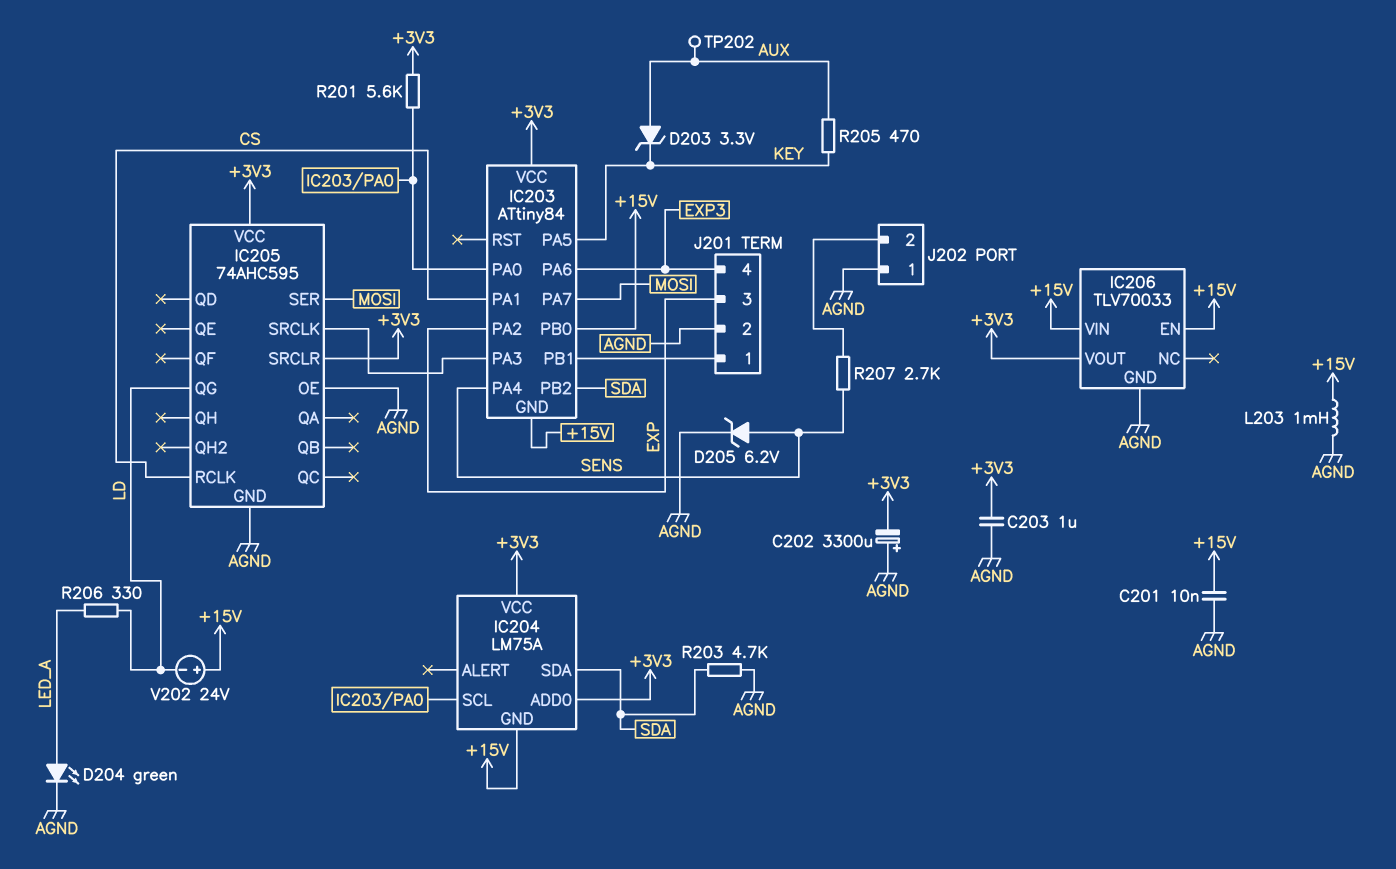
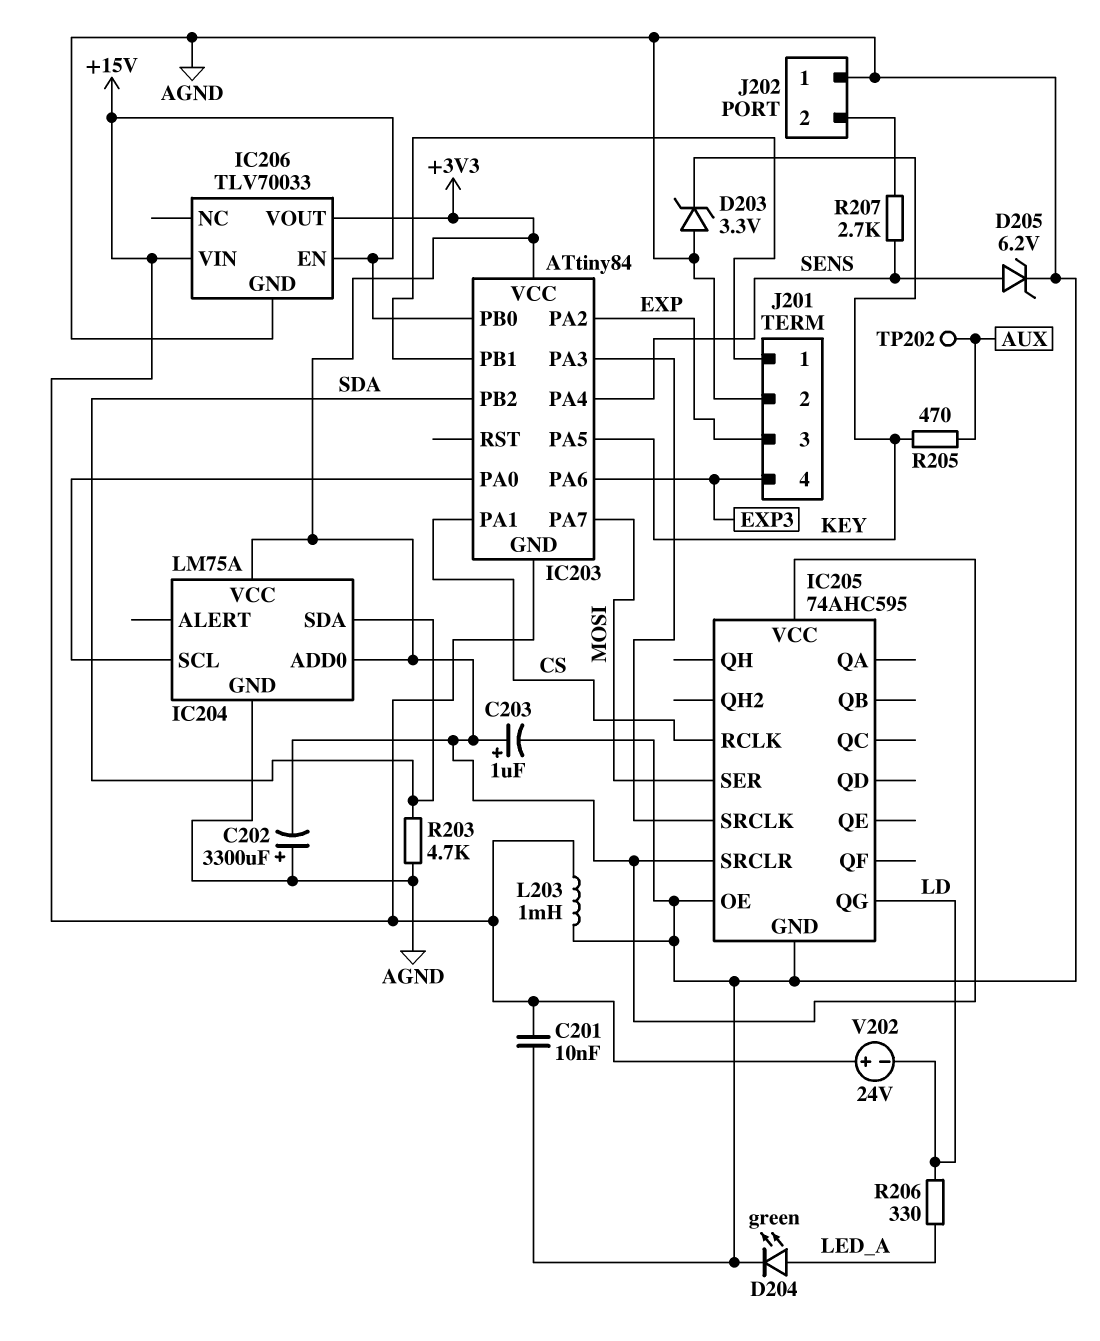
C203: 1uF (+3V3, AGND) -> 1uF (plus +3V3, minus AGND)
D203: zener 3.3V (A AUX, K KEY) -> zener 3.3V (A AGND, K KEY)
IC204 pin GND: +15V -> AGND
R201: 5.6k (+3V3, IC203/PA0) -> none

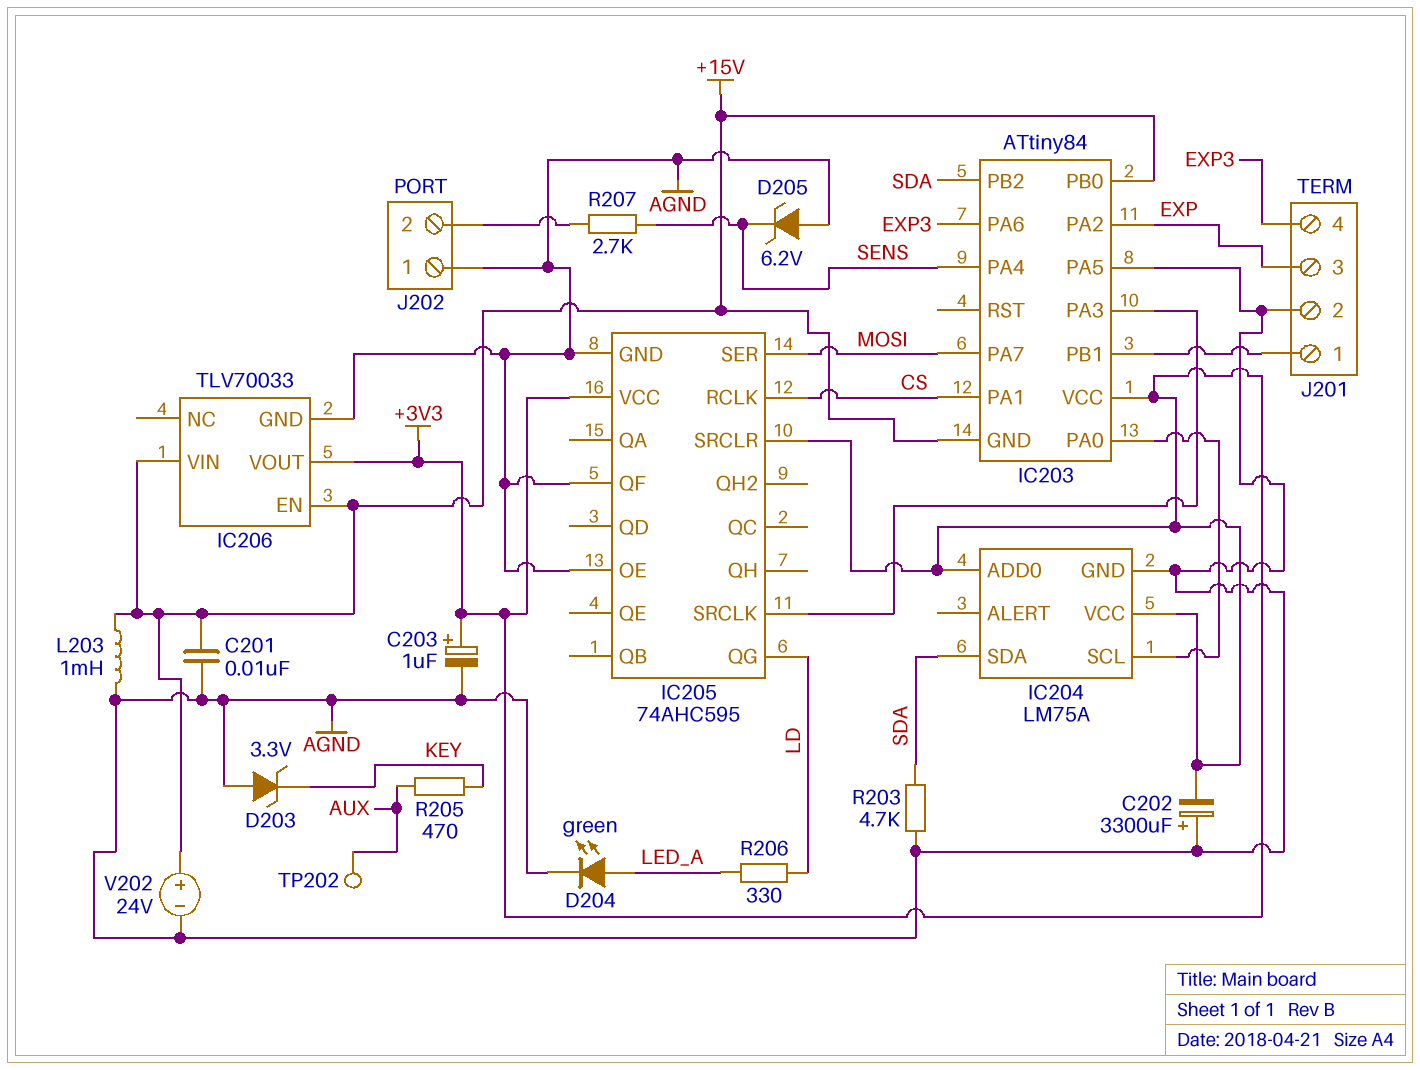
D205: zener 6.2V (A SENS, K AGND) -> zener 6.2V (A AGND, K SENS)
IC203 pin PA5: KEY -> AGND
IC205 pin QF: none -> AGND
V202: 24V (plus +15V, minus LD) -> 24V (plus +15V, minus AGND)

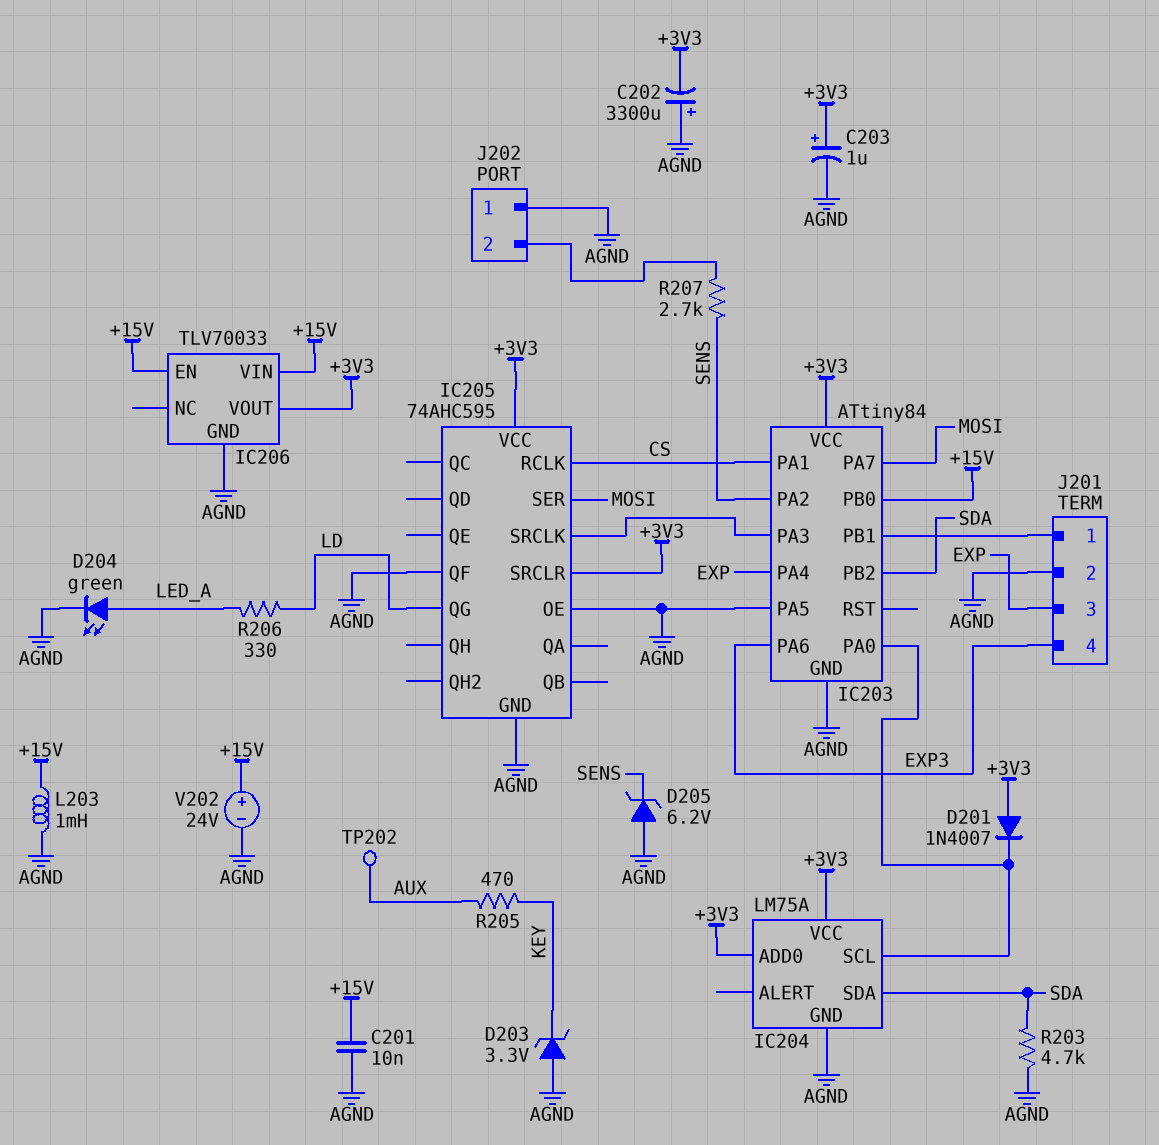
D201: none -> diode 1N4007 (A +3V3, K IC203/PA0)
IC203 pin GND: +15V -> AGND
IC203 pin PA2: EXP -> SENS
IC203 pin PA4: SENS -> EXP

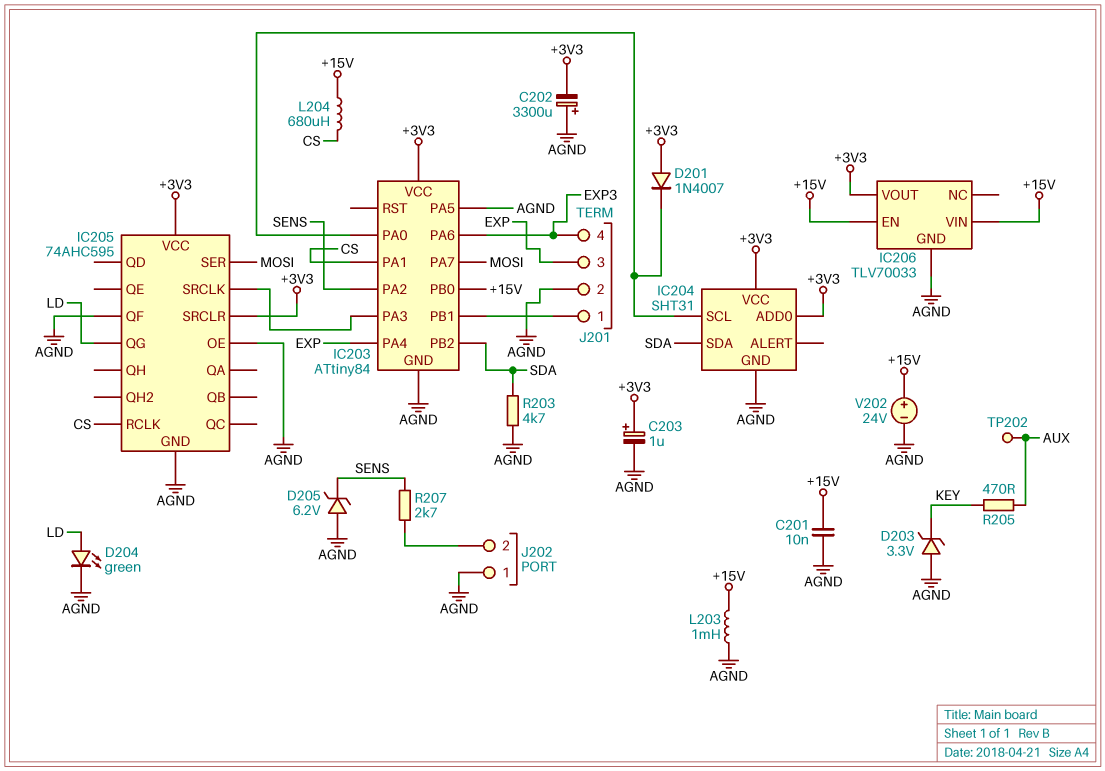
D204: LED green (A LED_A, K AGND) -> LED green (A LD, K AGND)
IC204: LM75A -> SHT31
L204: none -> 680uH (+15V, CS)
R206: 330 (LD, LED_A) -> none

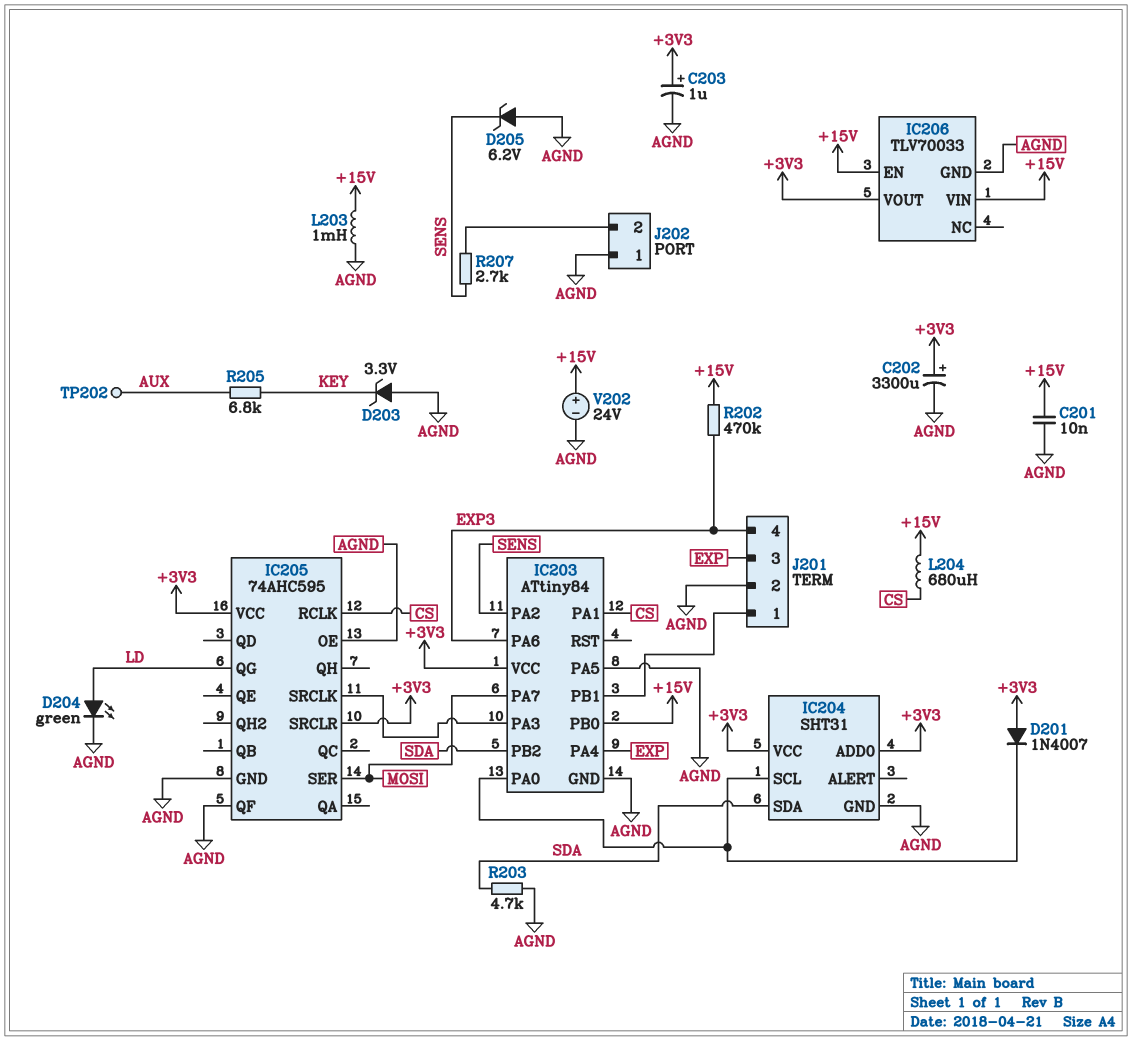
C202: 3300uF (plus AGND, minus +3V3) -> 3300uF (plus +3V3, minus AGND)
R202: none -> 470k (+15V, EXP3)
R205: 470 (AUX, KEY) -> 6.8k (AUX, KEY)

